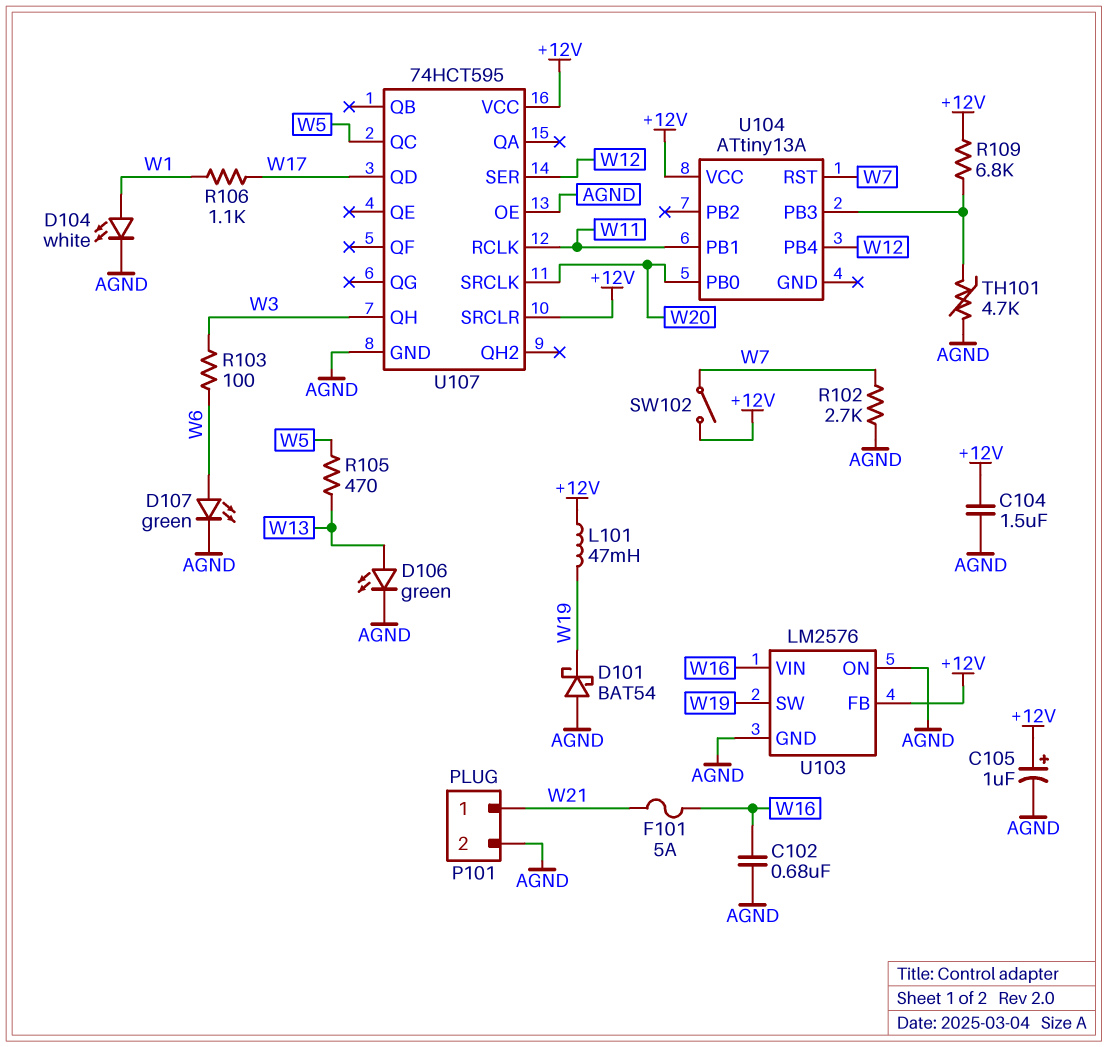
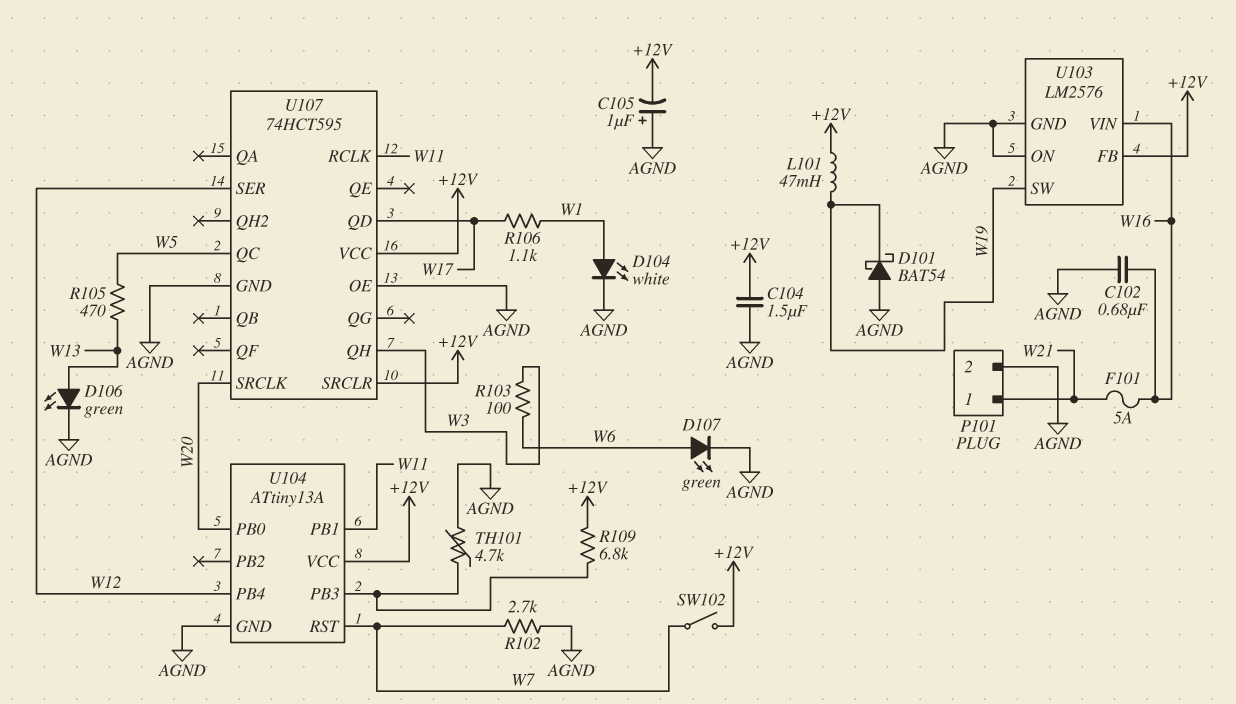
C105: 1uF (plus +12V, minus AGND) -> 1uF (plus AGND, minus +12V)
U104 pin GND: none -> AGND

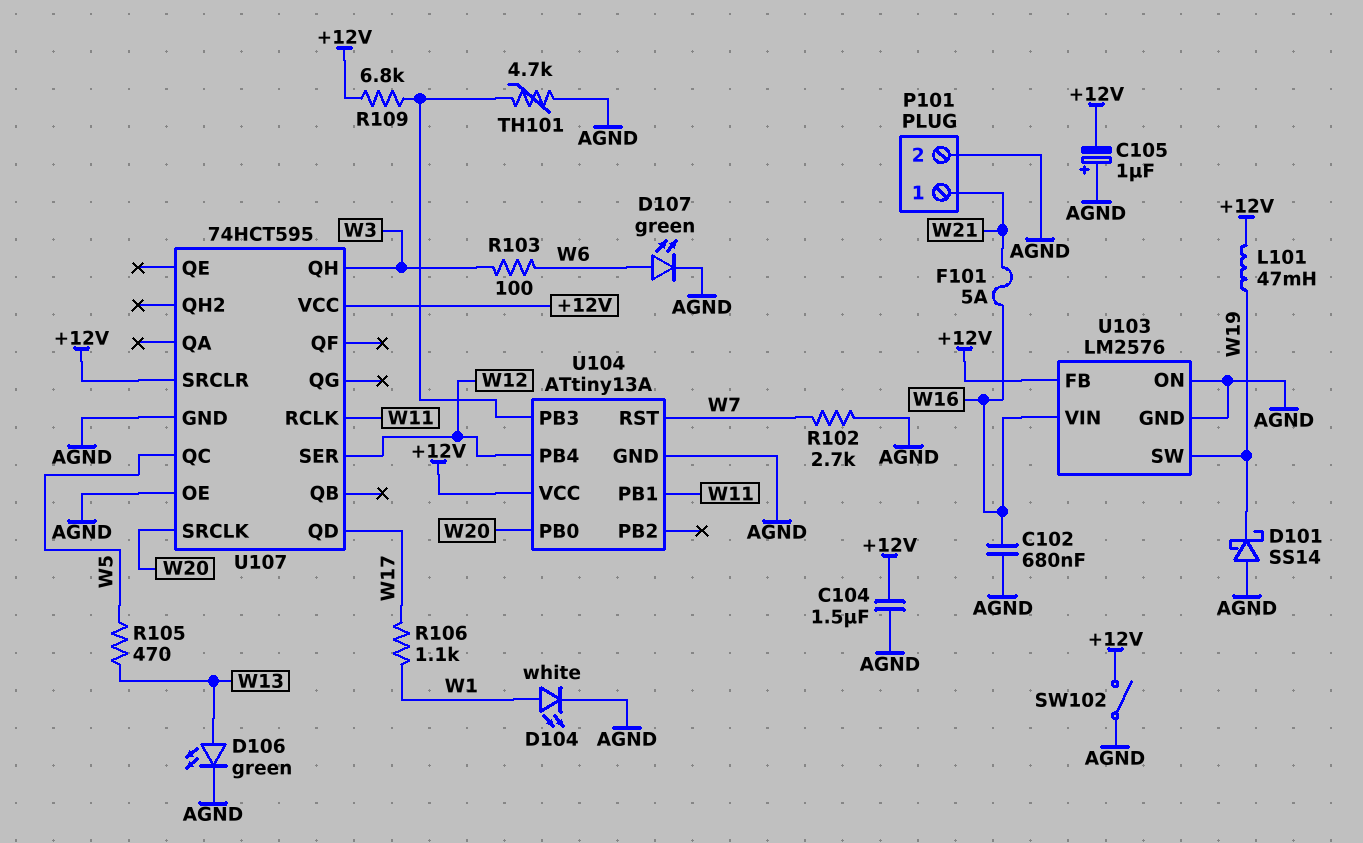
D101: schottky BAT54 (A AGND, K W19) -> schottky SS14 (A AGND, K W19)
SW102: switch (+12V, W7) -> switch (+12V, AGND)

